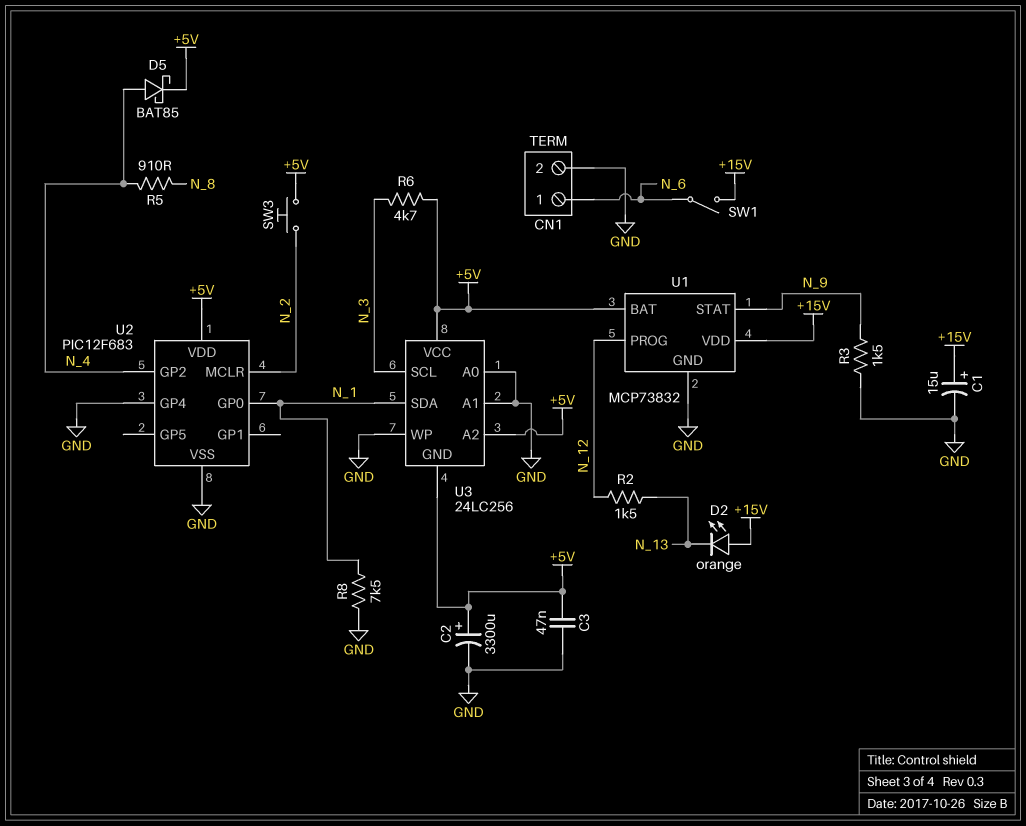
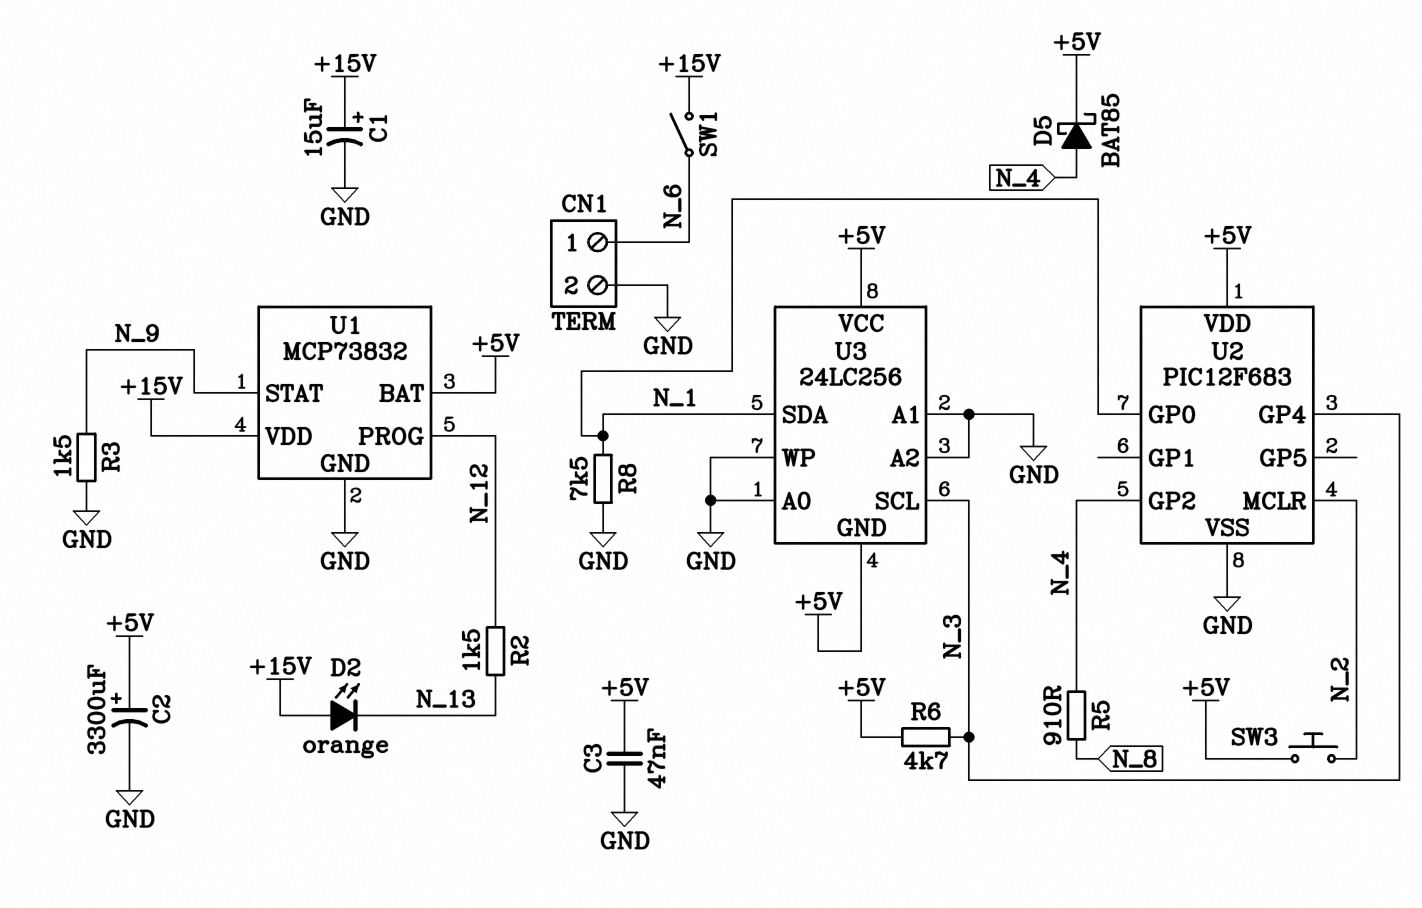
U2 pin GP4: GND -> N_3
U3 pin A2: +5V -> GND

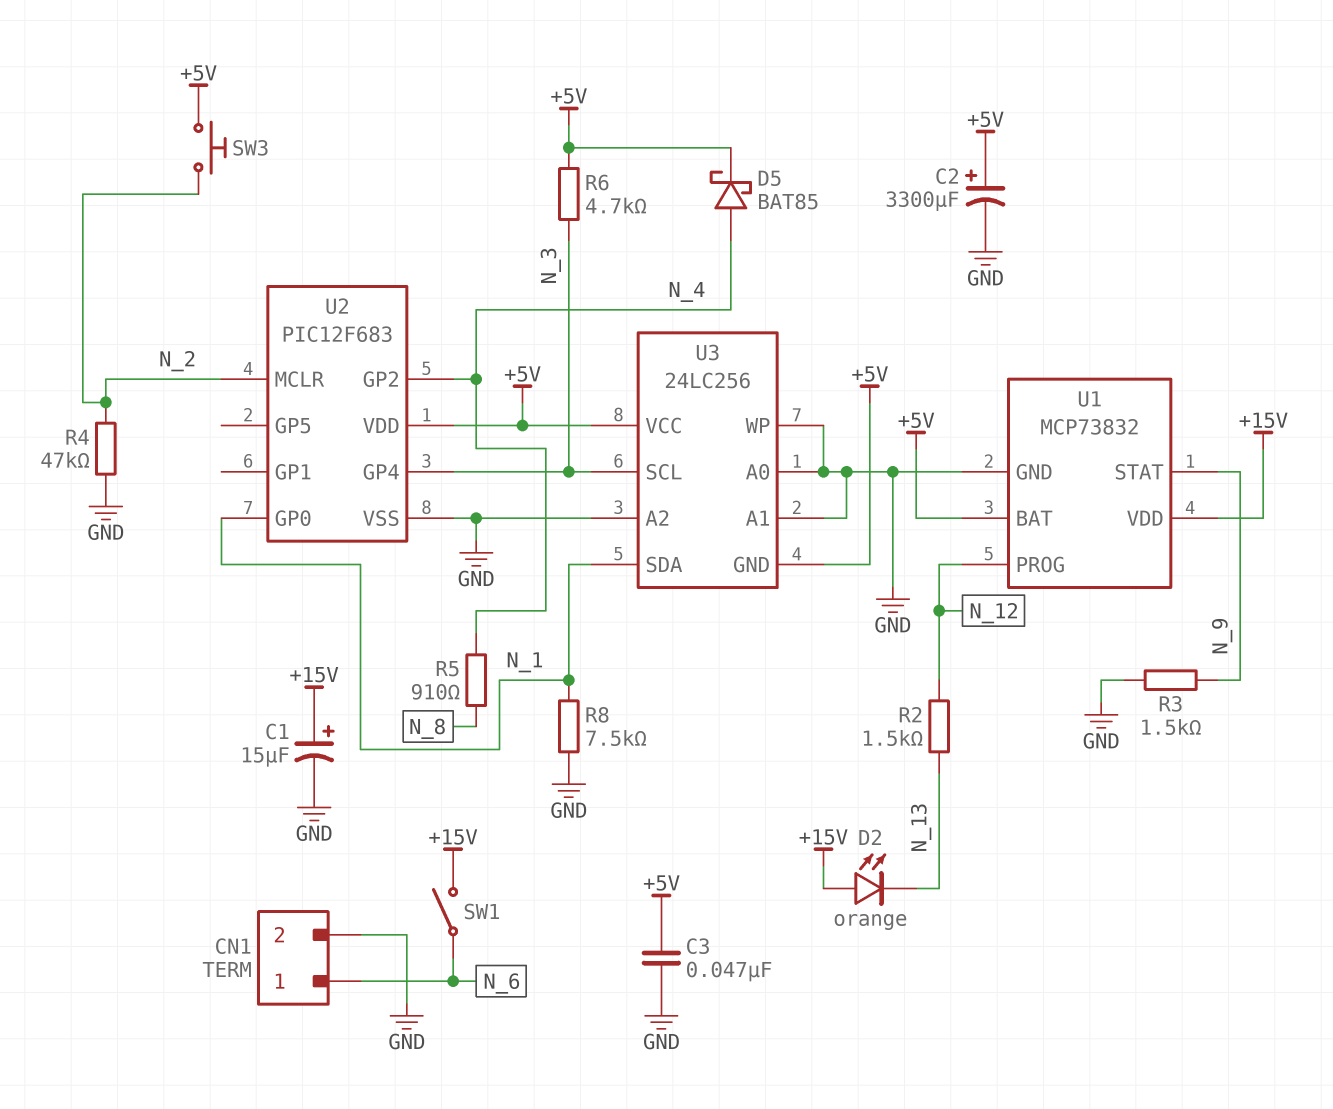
R4: none -> 47k (GND, N_2)

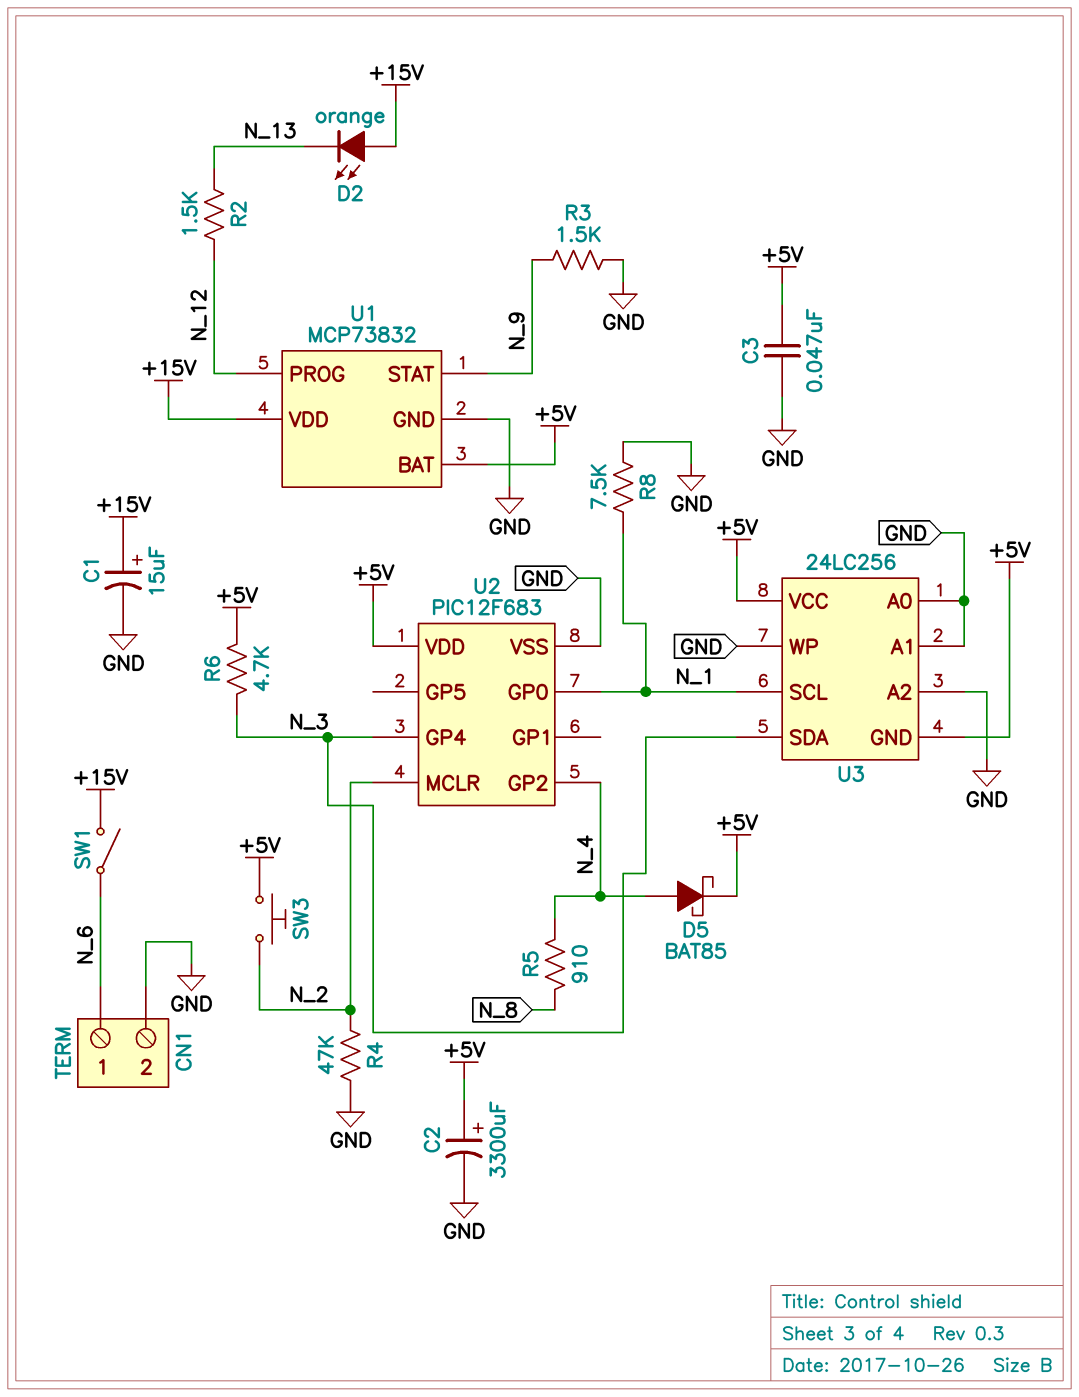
U3 pin SCL: N_3 -> N_1
U3 pin SDA: N_1 -> N_3

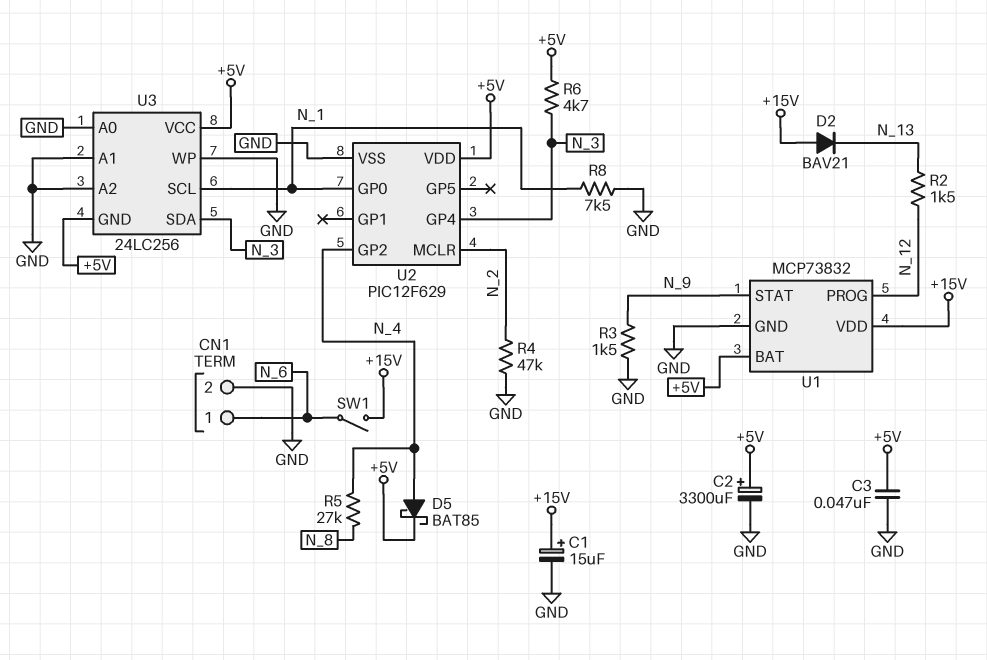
D2: LED orange (A +15V, K N_13) -> diode BAV21 (A +15V, K N_13)
R5: 910 (N_4, N_8) -> 27k (N_4, N_8)
SW3: button (+5V, N_2) -> none
U2: PIC12F683 -> PIC12F629

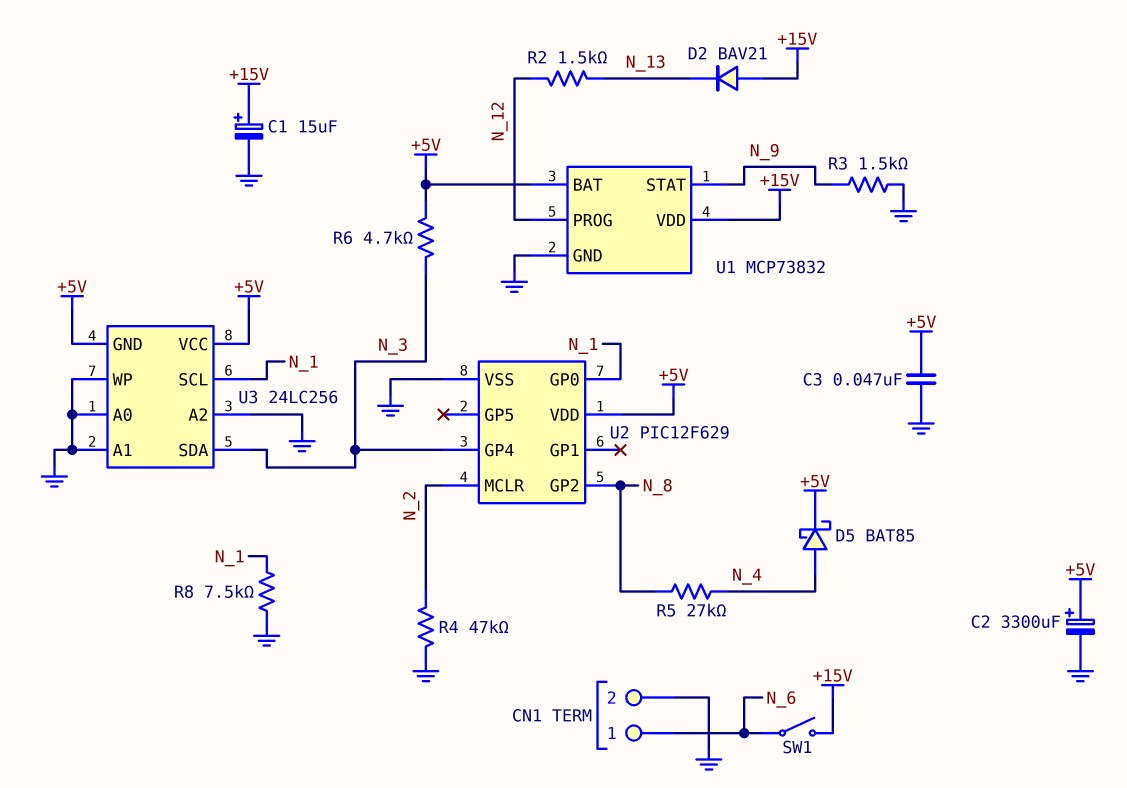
U2 pin GP2: N_4 -> N_8

